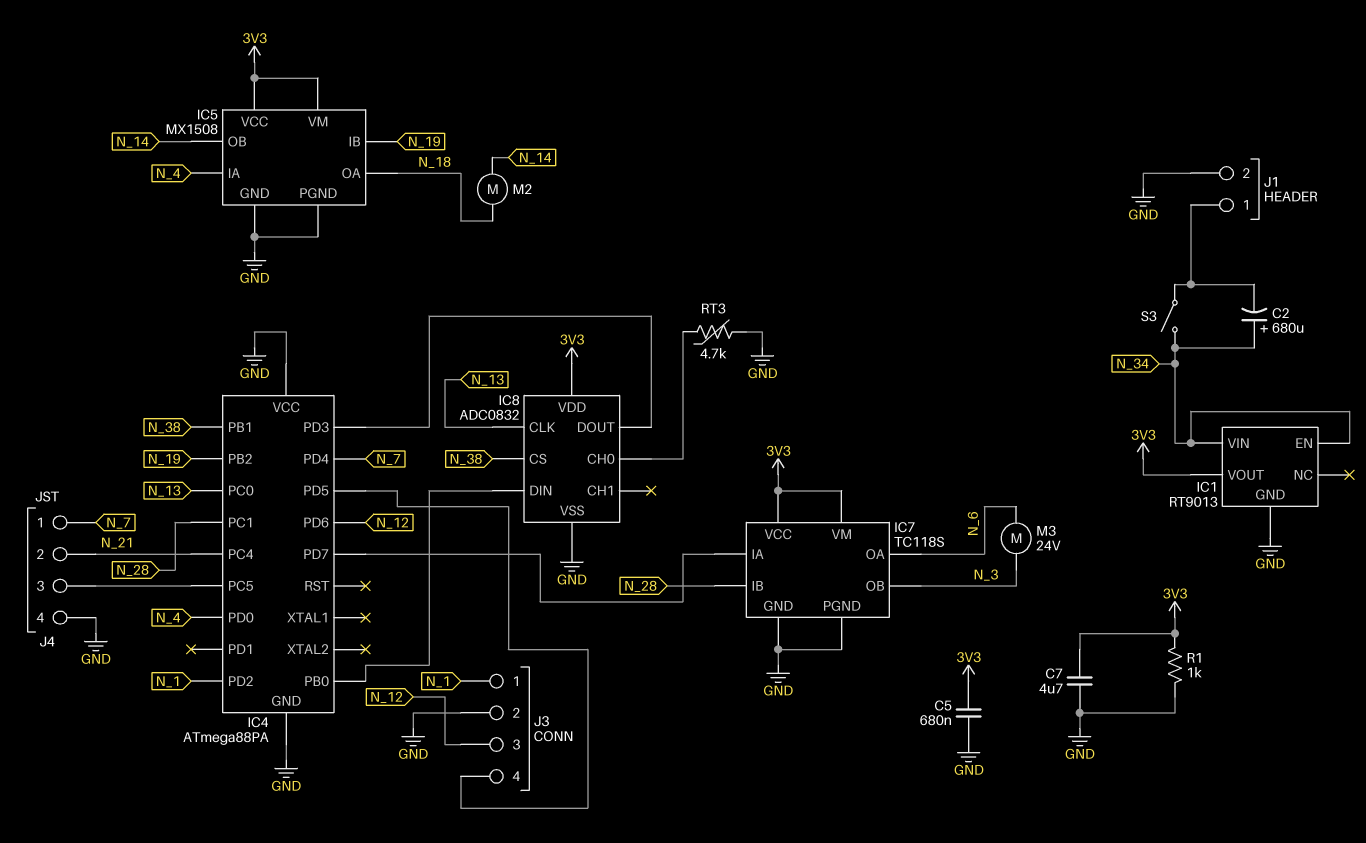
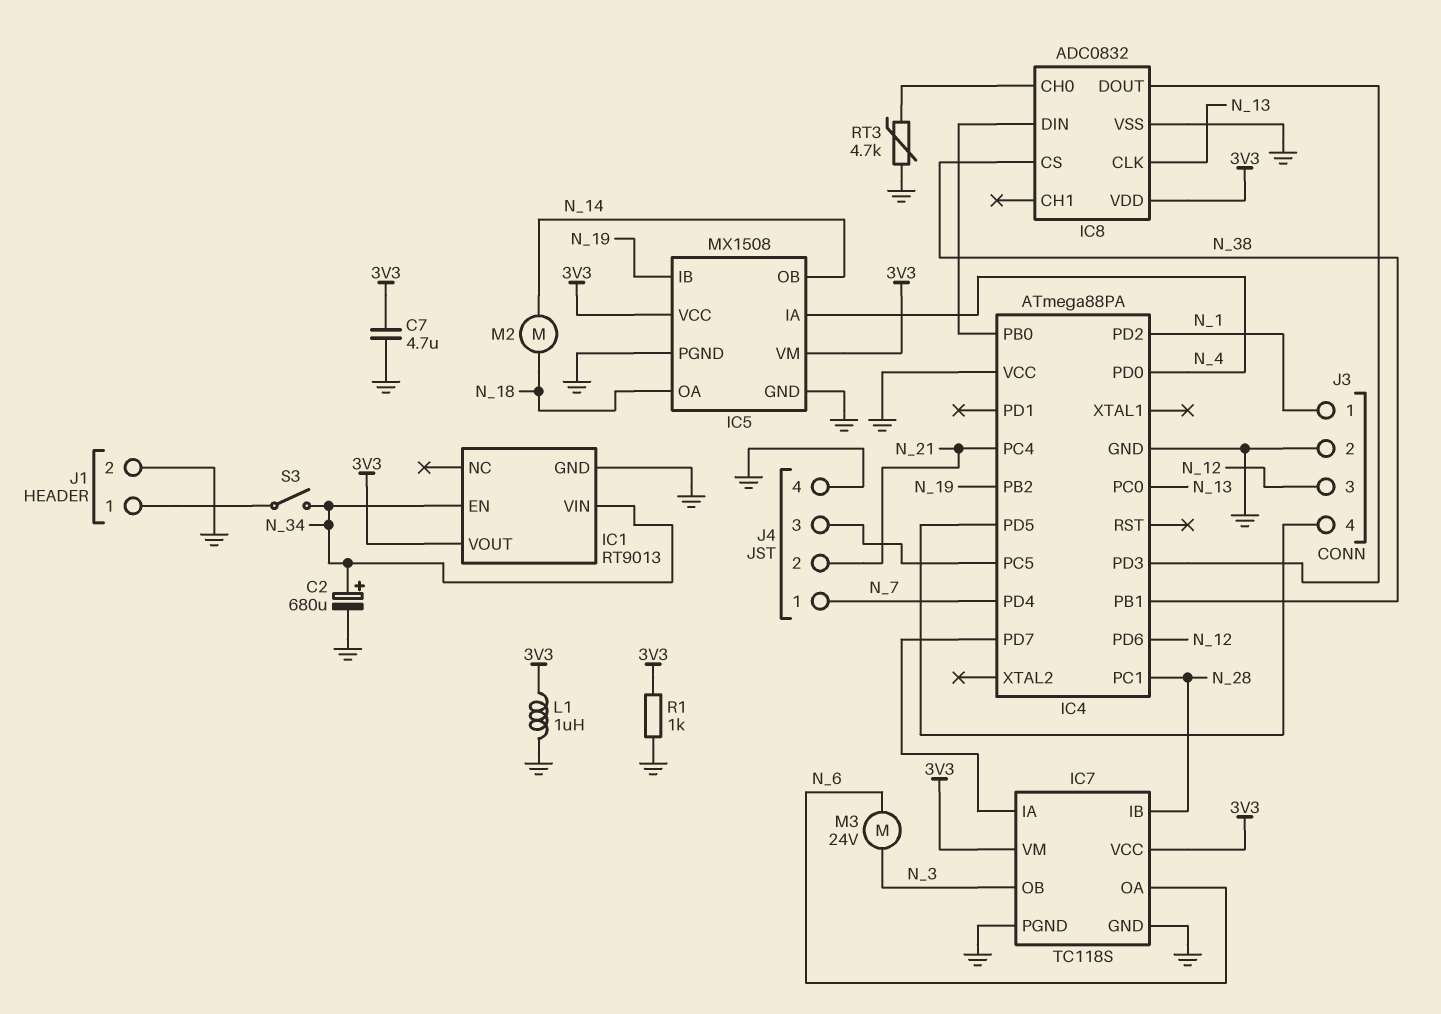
C2: 680uF (plus N_34, minus J1/1) -> 680uF (plus N_34, minus GND)
C5: 680nF (3V3, GND) -> none
L1: none -> 1uH (3V3, GND)

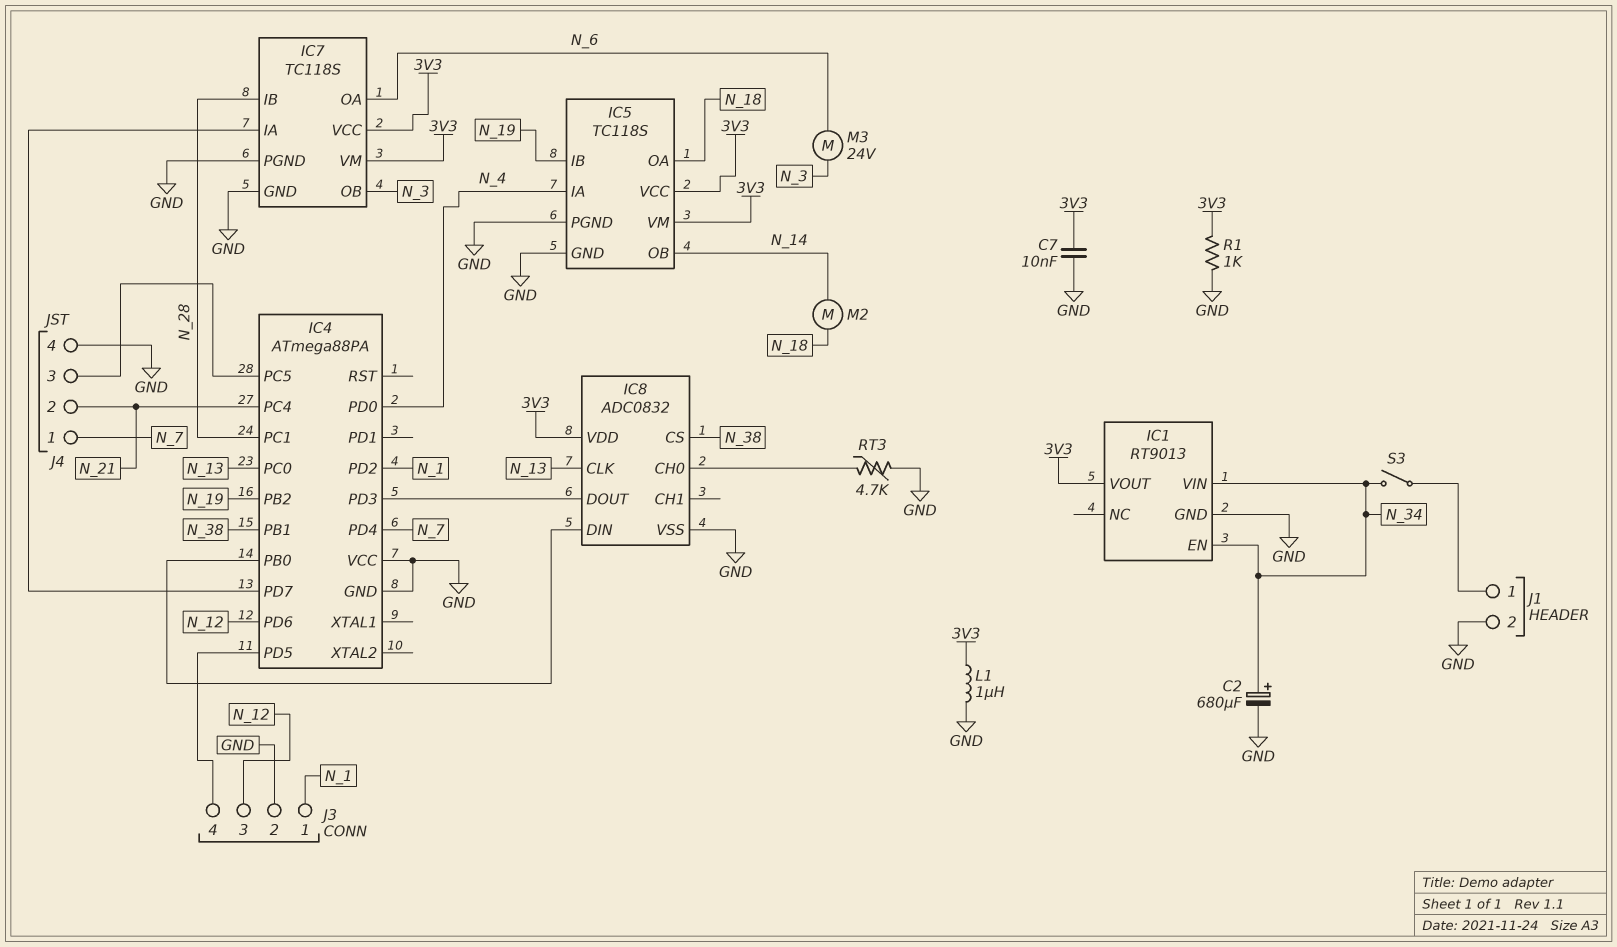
C7: 4.7uF (3V3, GND) -> 10nF (3V3, GND)
IC5: MX1508 -> TC118S

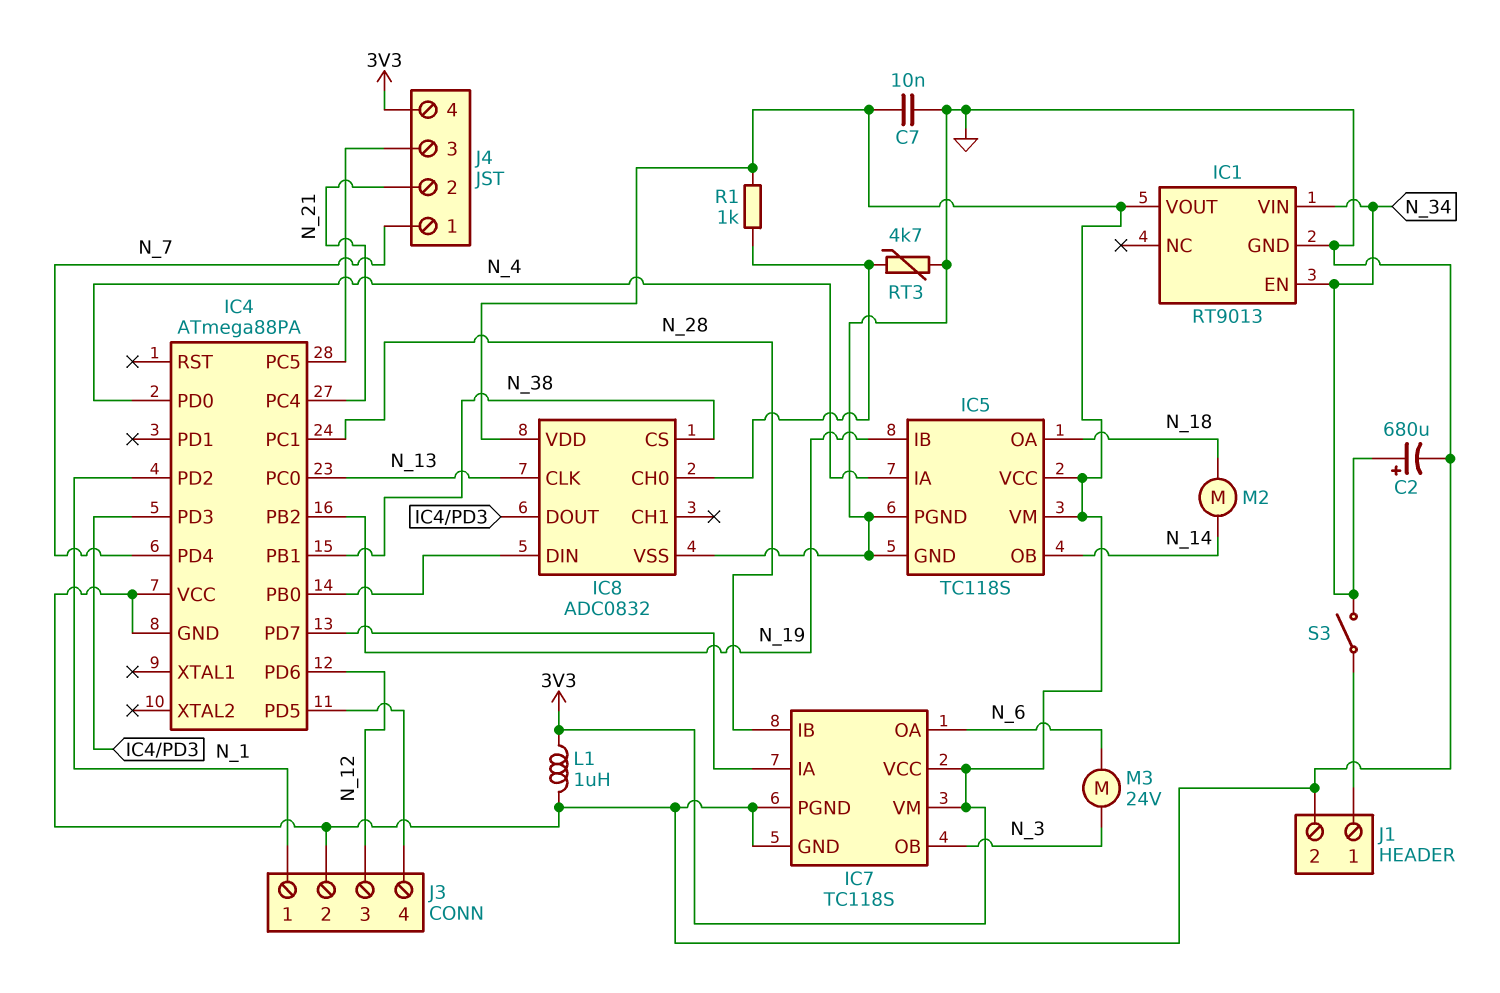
J4 pin 4: GND -> 3V3
R1: 1k (3V3, GND) -> 1k (3V3, IC8/CH0)

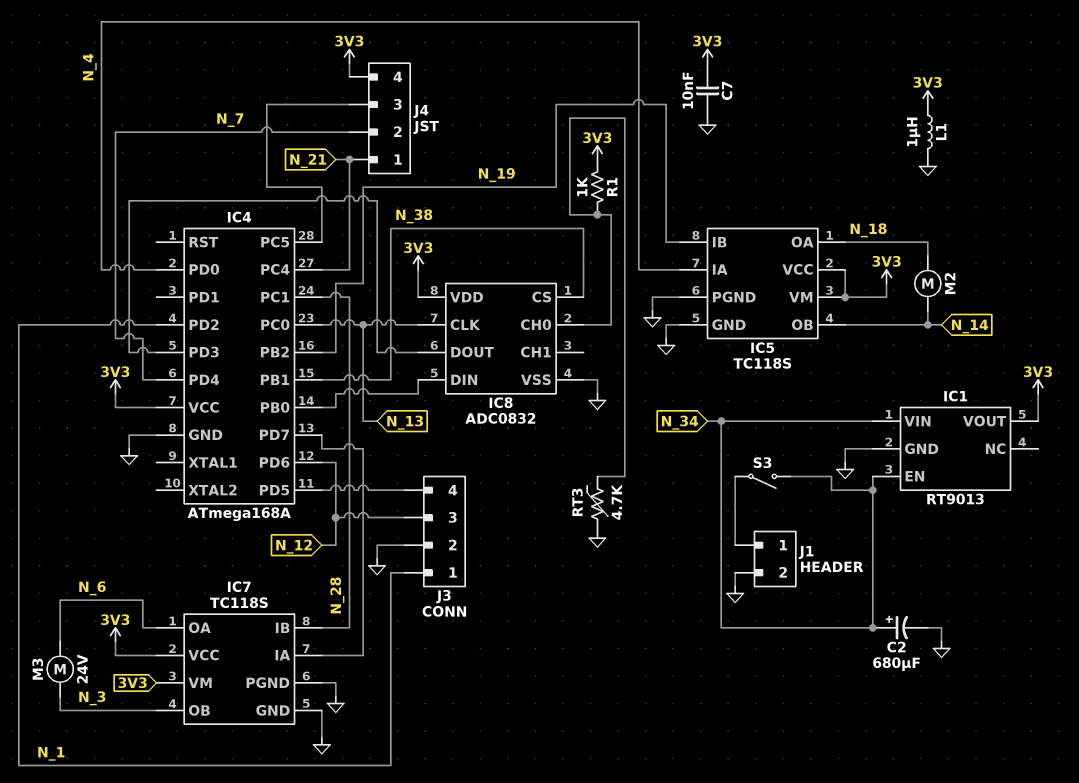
IC4: ATmega88PA -> ATmega168A
IC4 pin VCC: GND -> 3V3
J4 pin 1: N_7 -> N_21
J4 pin 2: N_21 -> N_7

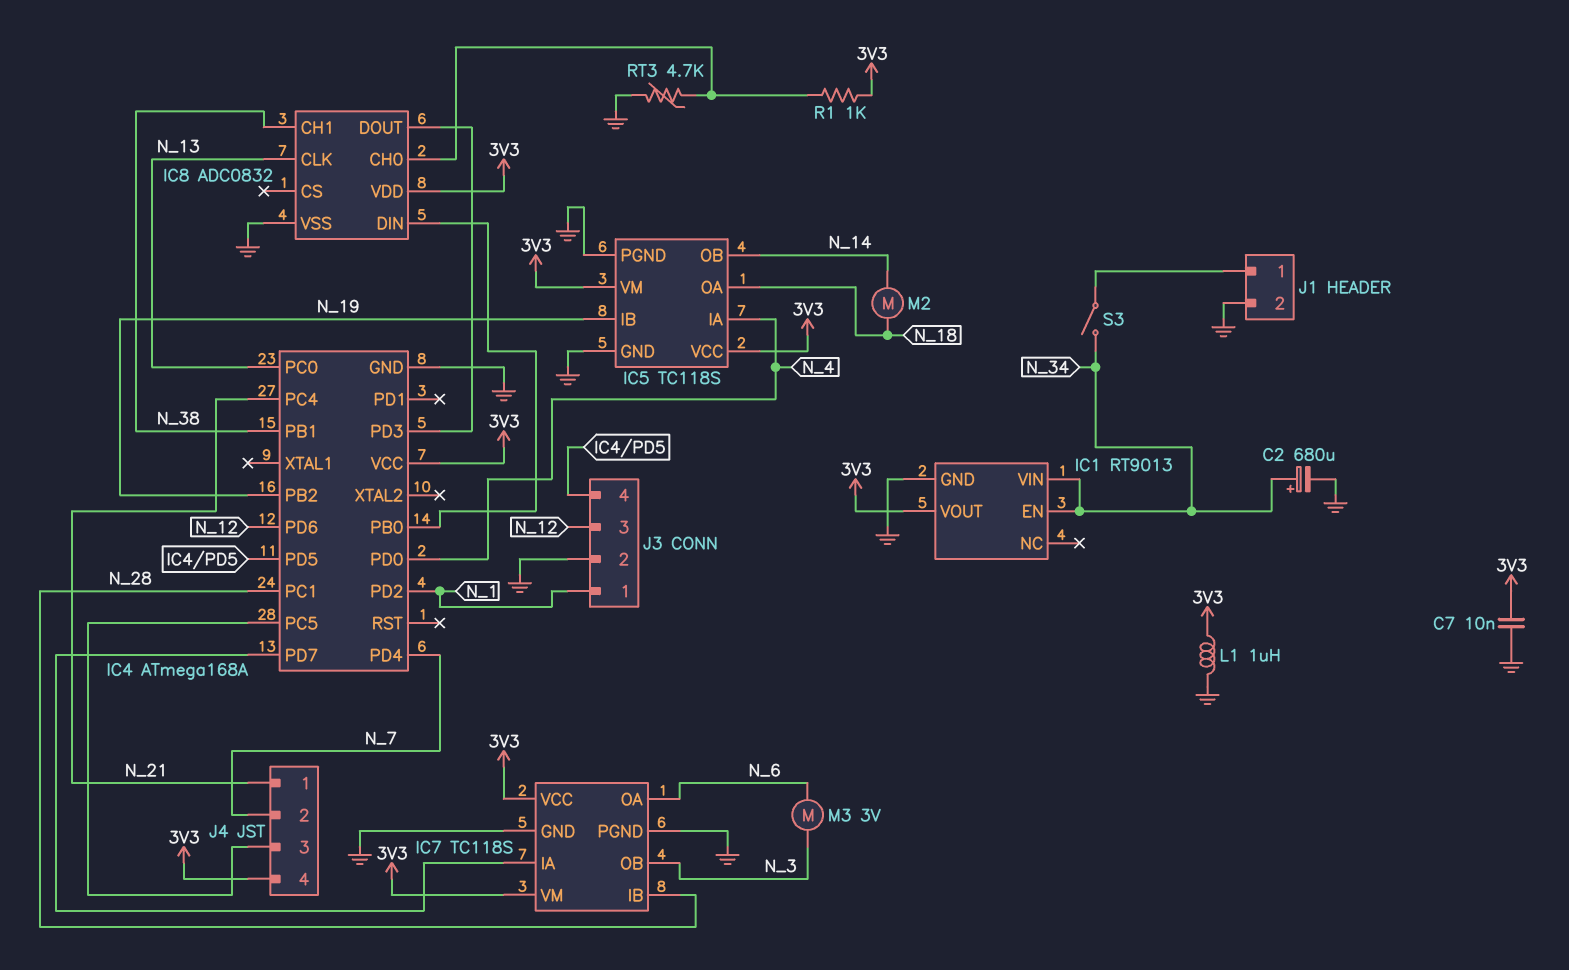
IC8 pin CH1: none -> N_38
IC8 pin CS: N_38 -> none
M3: motor 24V (N_3, N_6) -> motor 3V (N_3, N_6)

